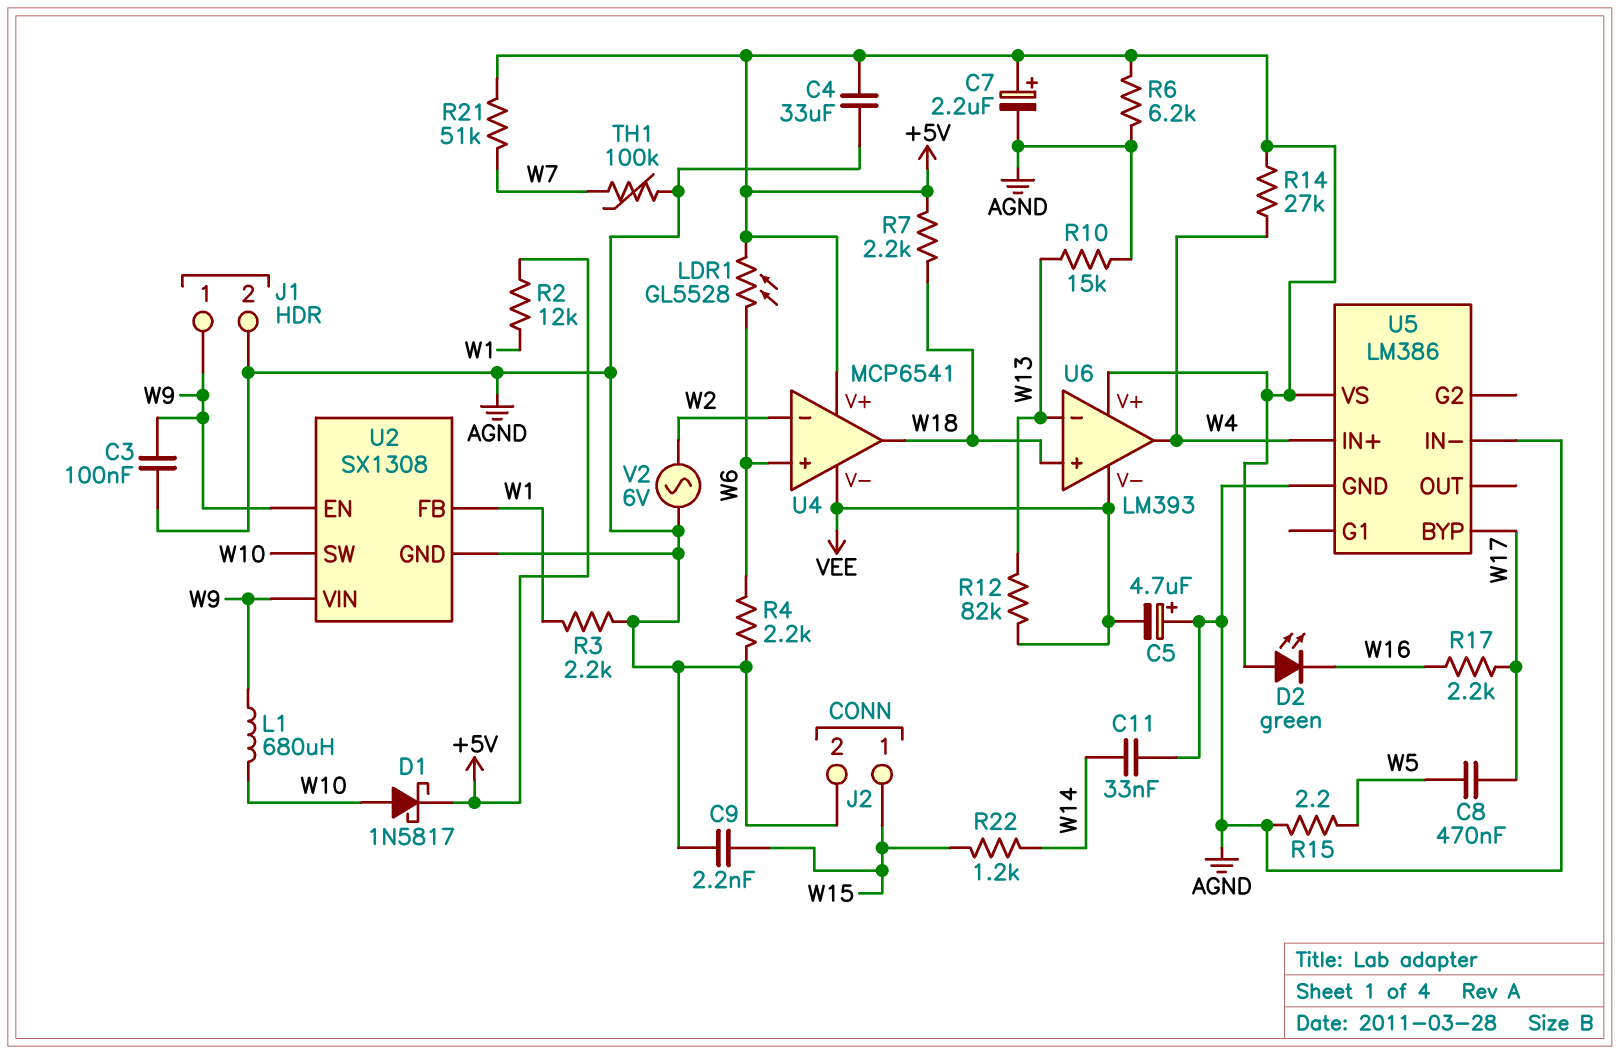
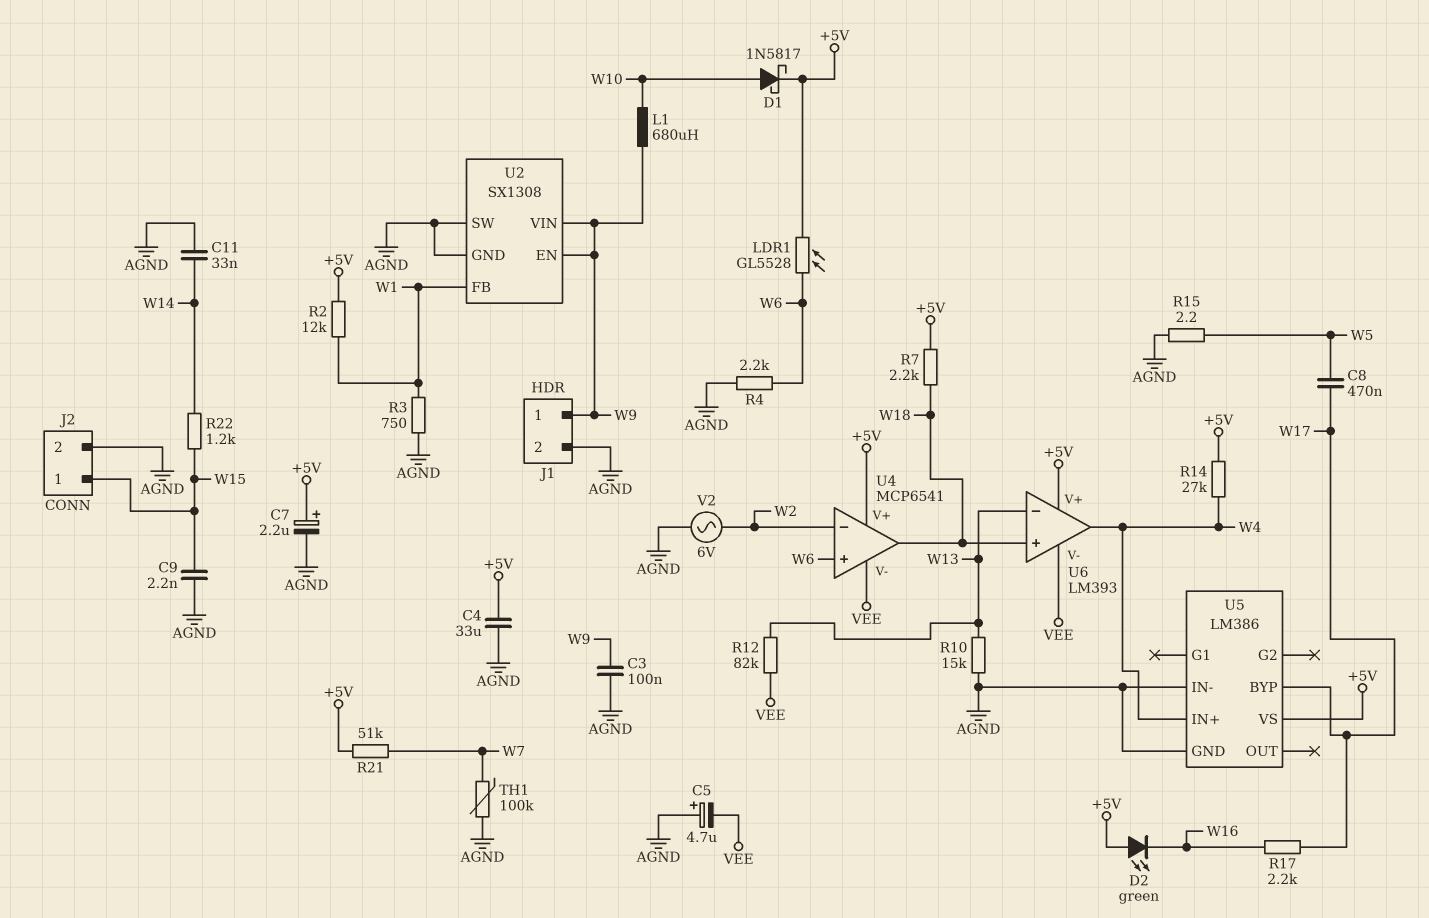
R3: 2.2k (AGND, W1) -> 750 (AGND, W1)
R6: 6.2k (+5V, AGND) -> none
U2 pin SW: W10 -> AGND

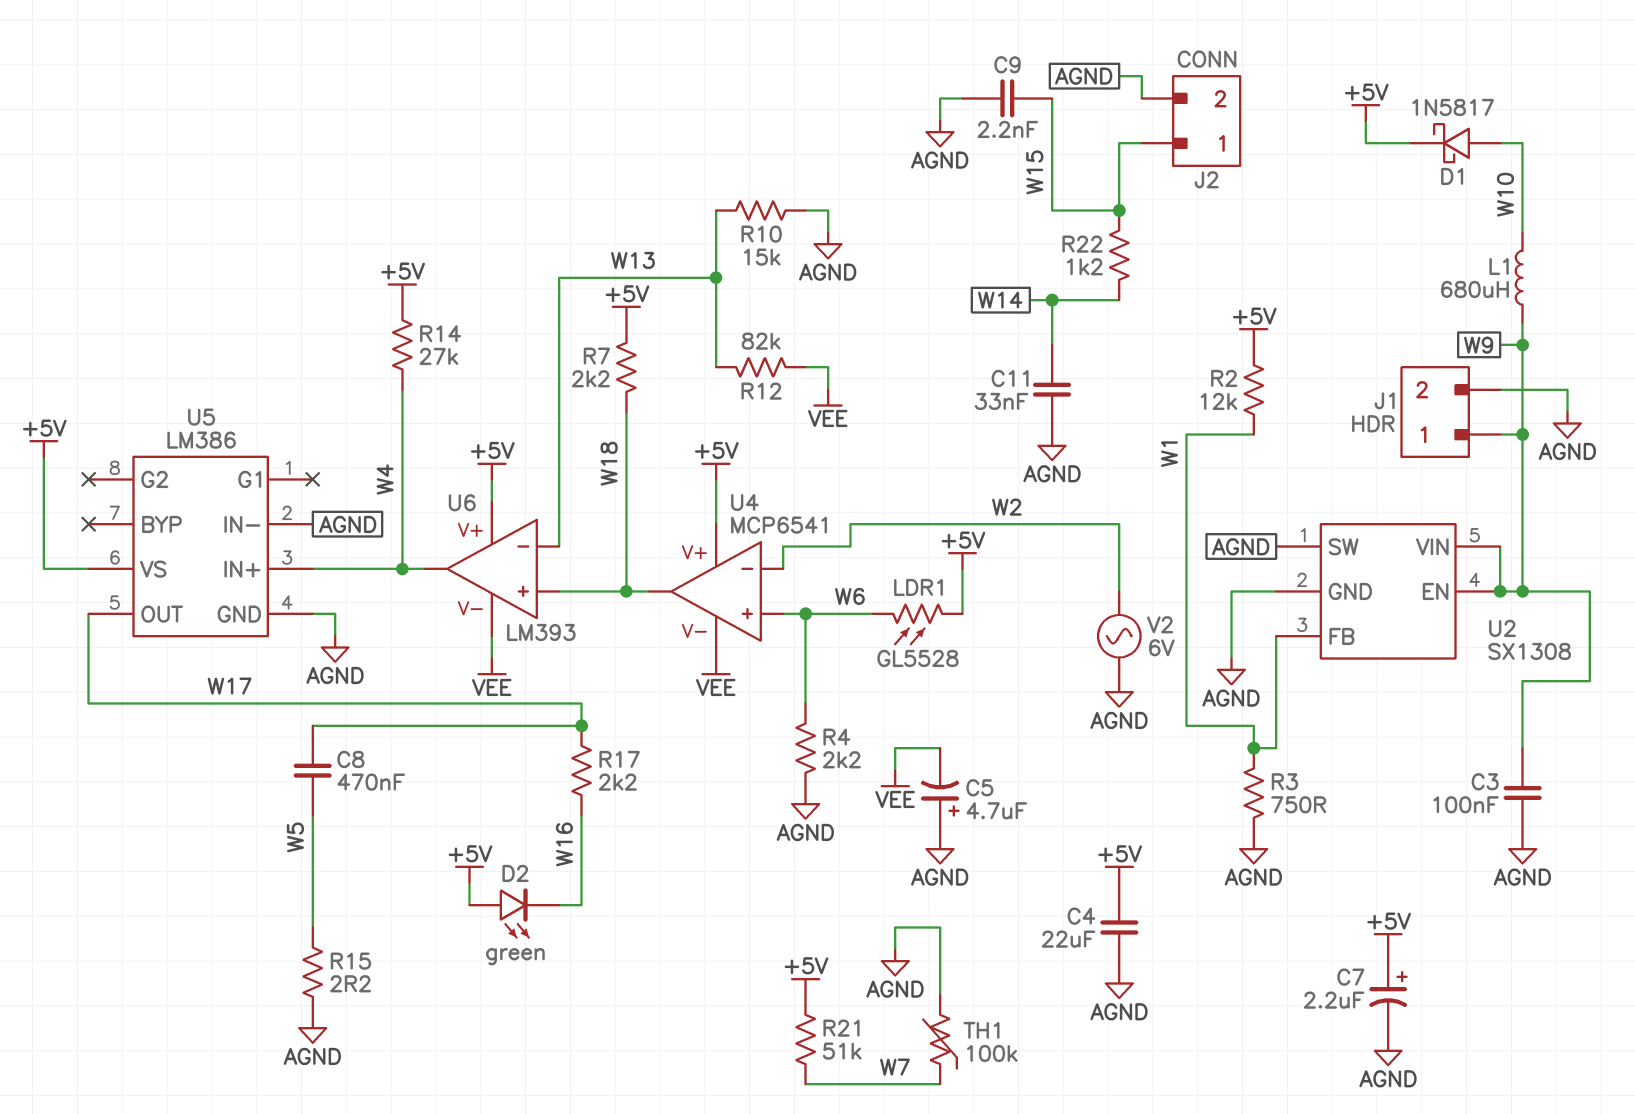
C4: 33uF (+5V, AGND) -> 22uF (+5V, AGND)
U5 pin BYP: W17 -> none
U5 pin OUT: none -> W17

